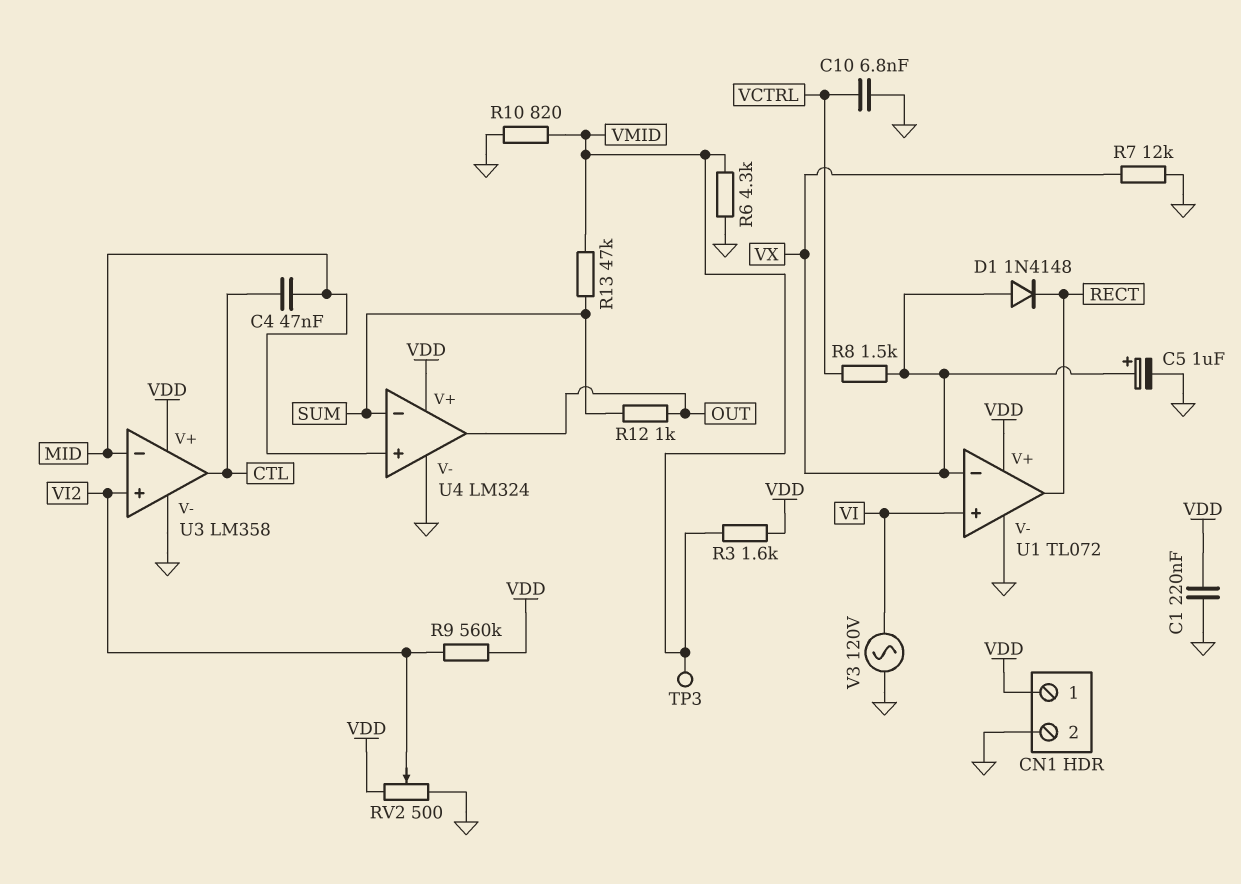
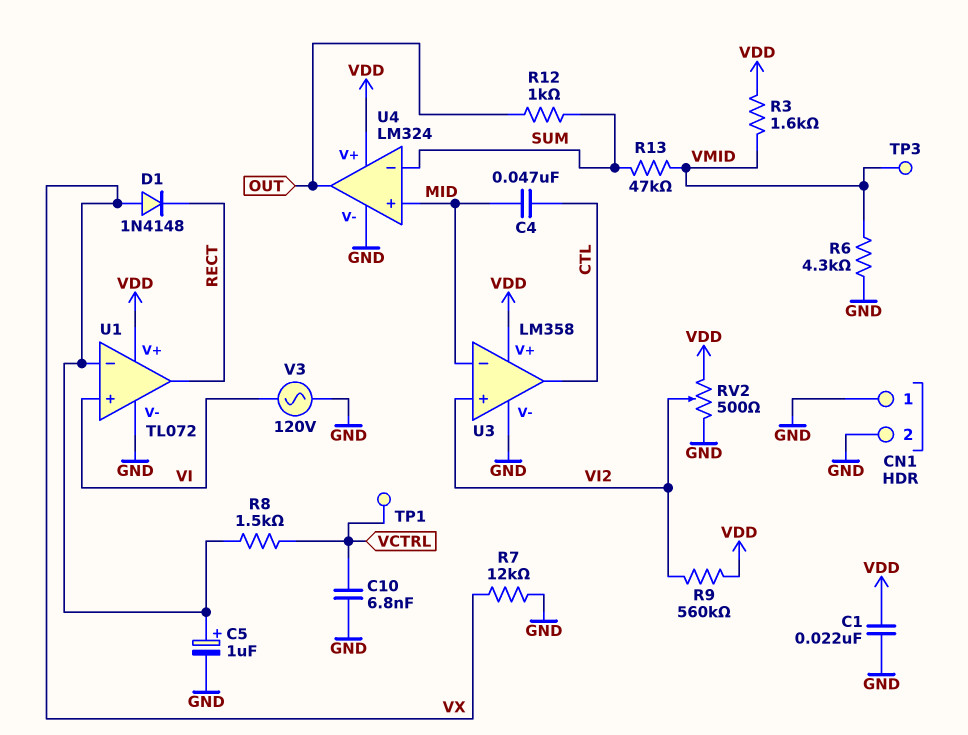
C1: 220nF (GND, VDD) -> 22nF (GND, VDD)
CN1 pin 1: VDD -> GND
R10: 820 (GND, VMID) -> none
TP1: none -> test point (VCTRL)

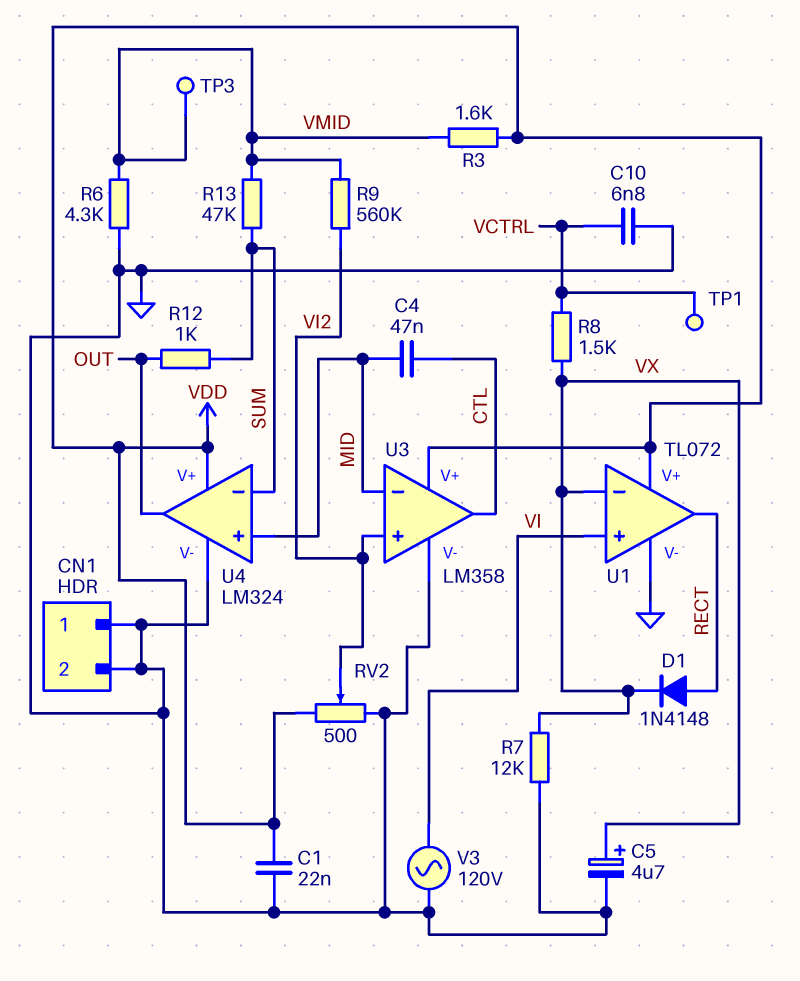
C5: 1uF (plus VX, minus GND) -> 4.7uF (plus VX, minus GND)
D1: diode 1N4148 (A VX, K RECT) -> diode 1N4148 (A RECT, K VX)
R9: 560k (VDD, VI2) -> 560k (VI2, VMID)

